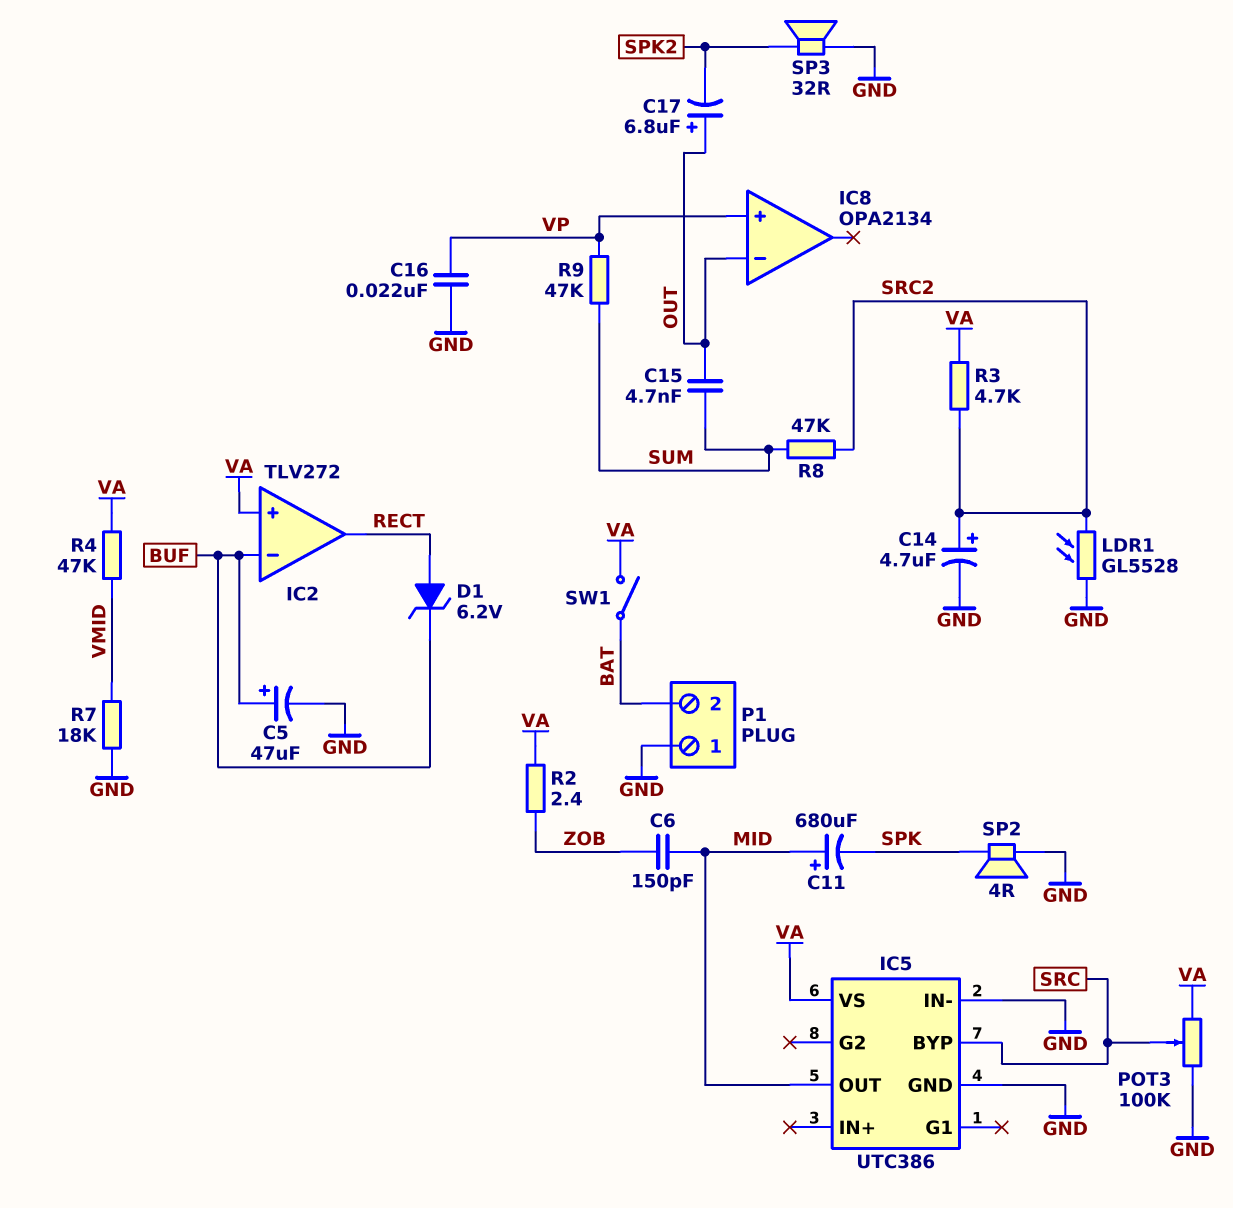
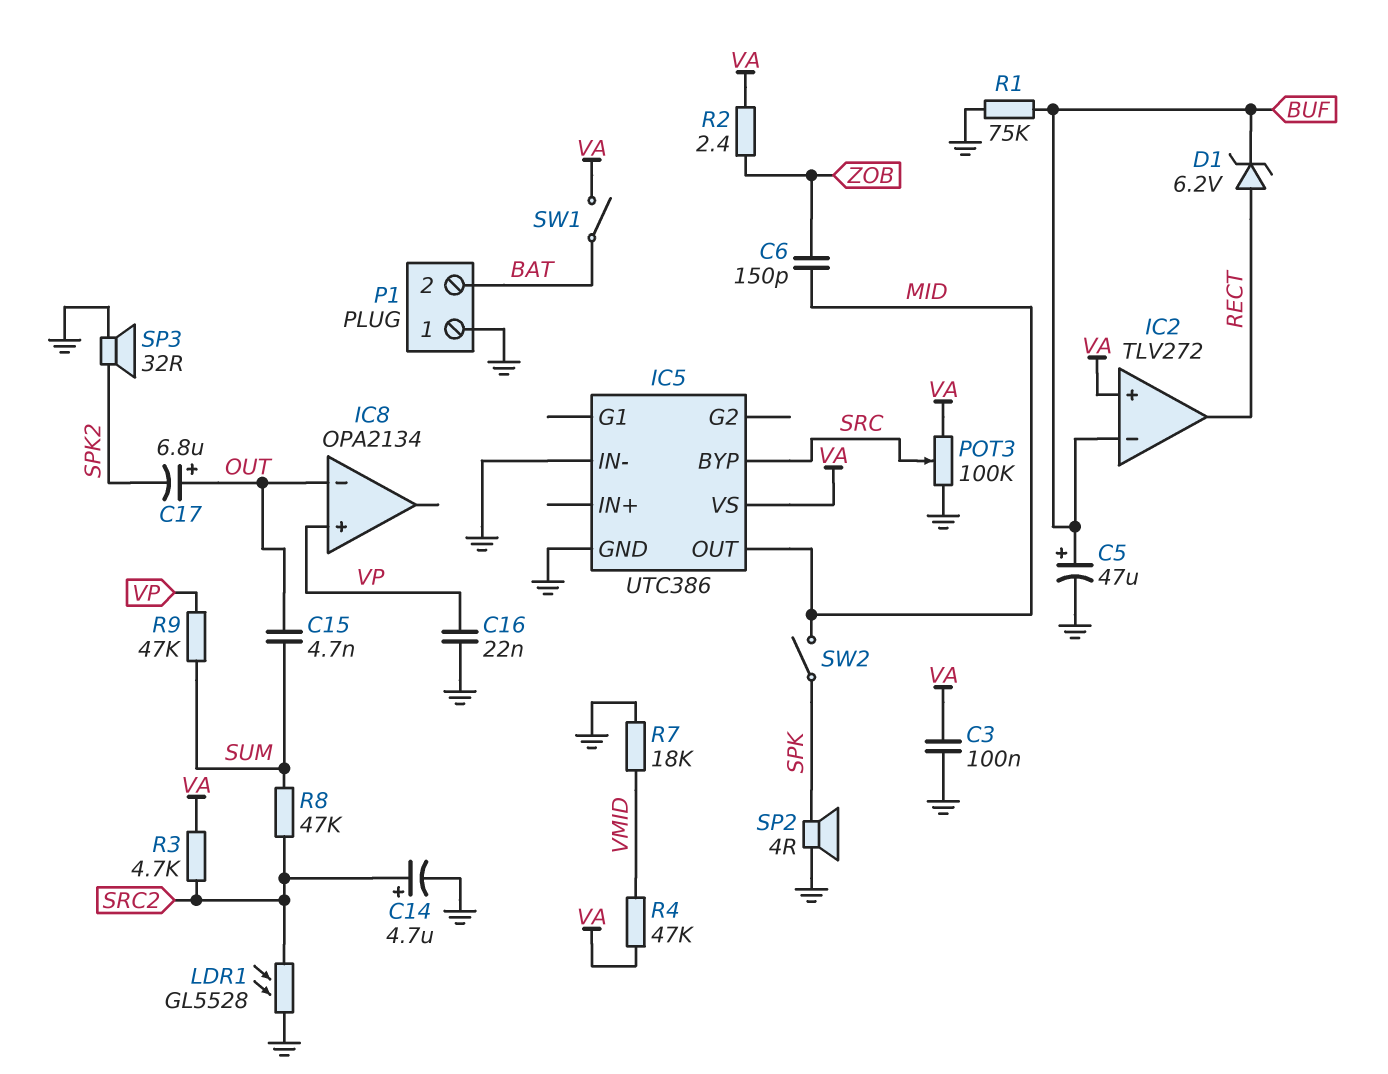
C3: none -> 100nF (GND, VA)
C11: 680uF (plus MID, minus SPK) -> none
R1: none -> 75k (BUF, GND)
SW2: none -> switch (MID, SPK)

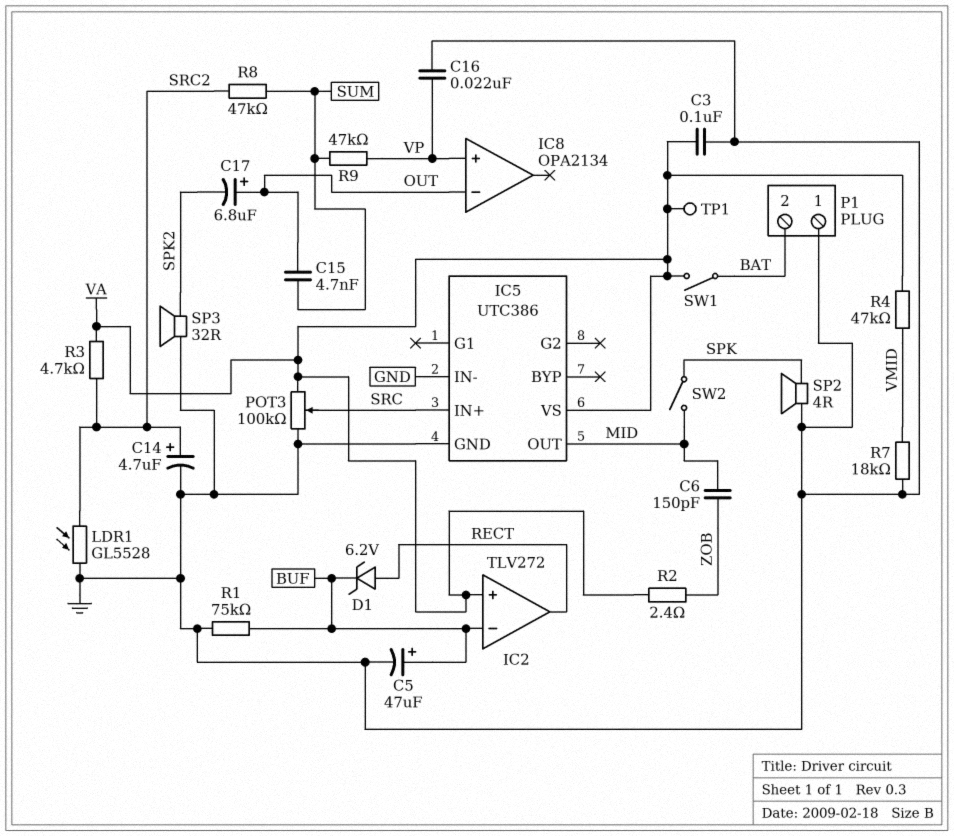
IC5 pin BYP: SRC -> none
IC5 pin IN+: none -> SRC
TP1: none -> test point (VA)

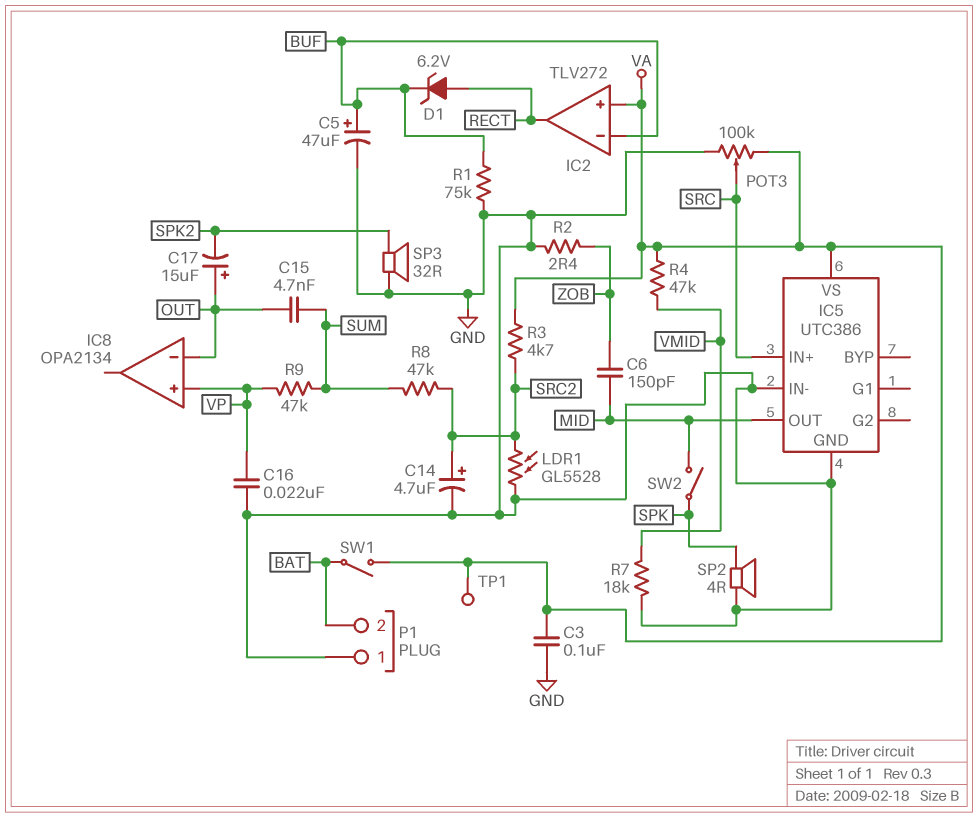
C17: 6.8uF (plus OUT, minus SPK2) -> 15uF (plus OUT, minus SPK2)
R2: 2.4 (VA, ZOB) -> 2.4 (GND, ZOB)

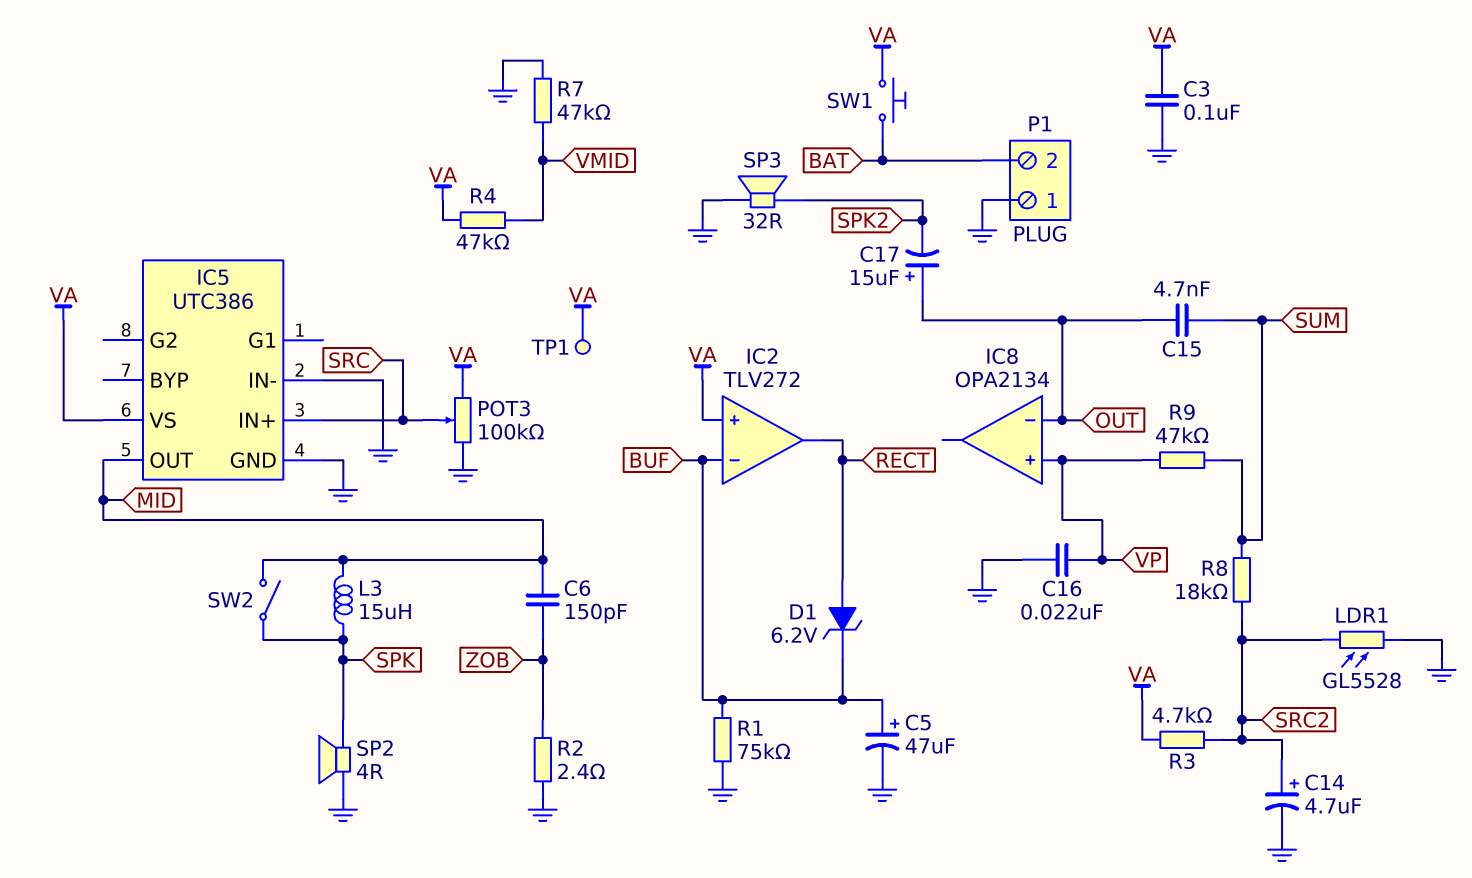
L3: none -> 15uH (MID, SPK)
R7: 18k (GND, VMID) -> 47k (GND, VMID)
R8: 47k (SRC2, SUM) -> 18k (SRC2, SUM)
SW1: switch (BAT, VA) -> button (BAT, VA)

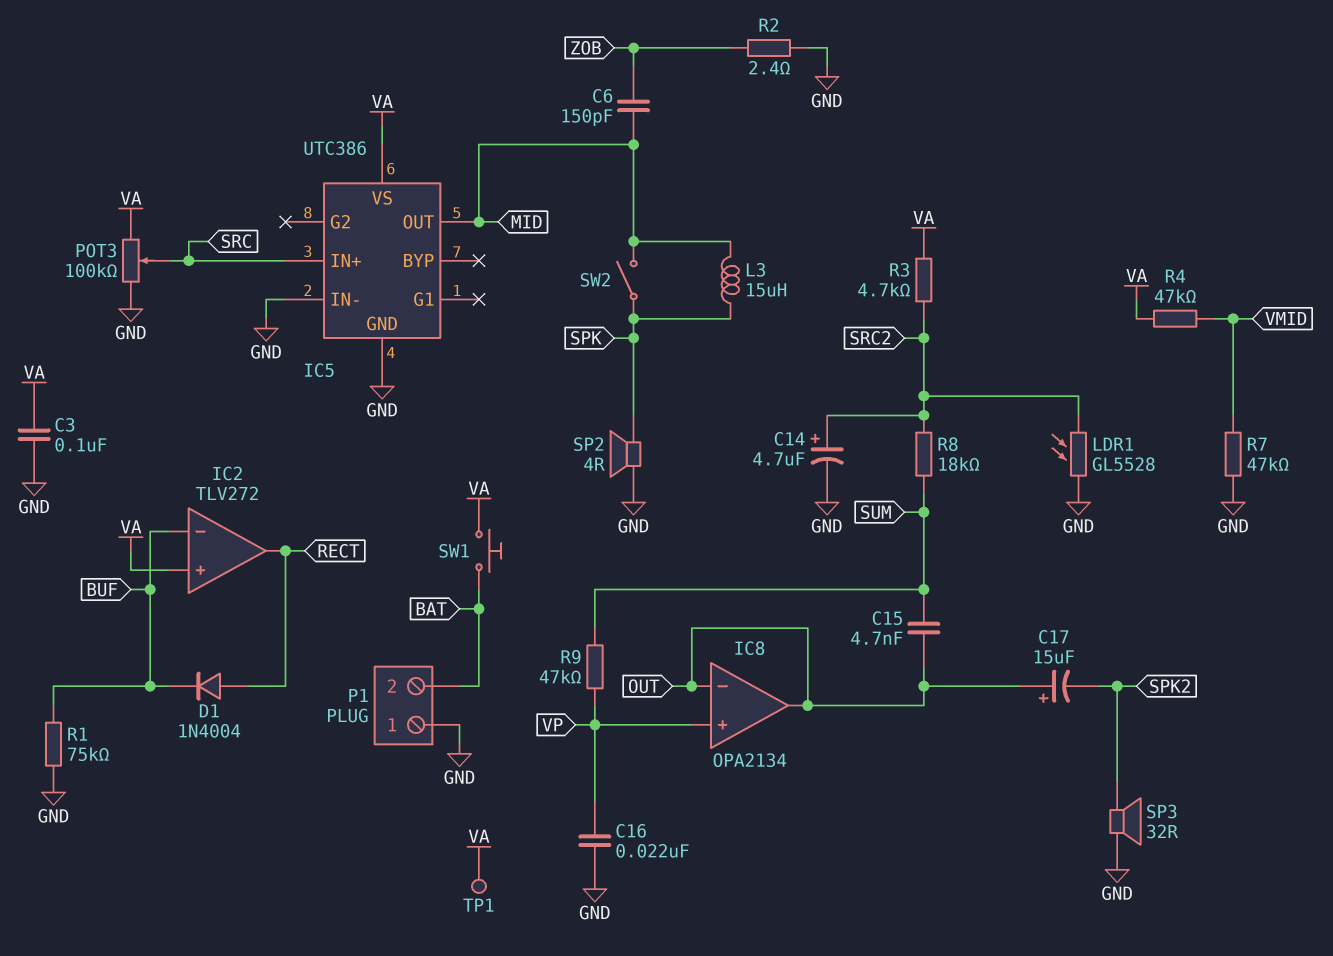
C5: 47uF (plus BUF, minus GND) -> none
D1: zener 6.2V (A RECT, K BUF) -> diode 1N4004 (A RECT, K BUF)
IC8 pin out: none -> OUT

